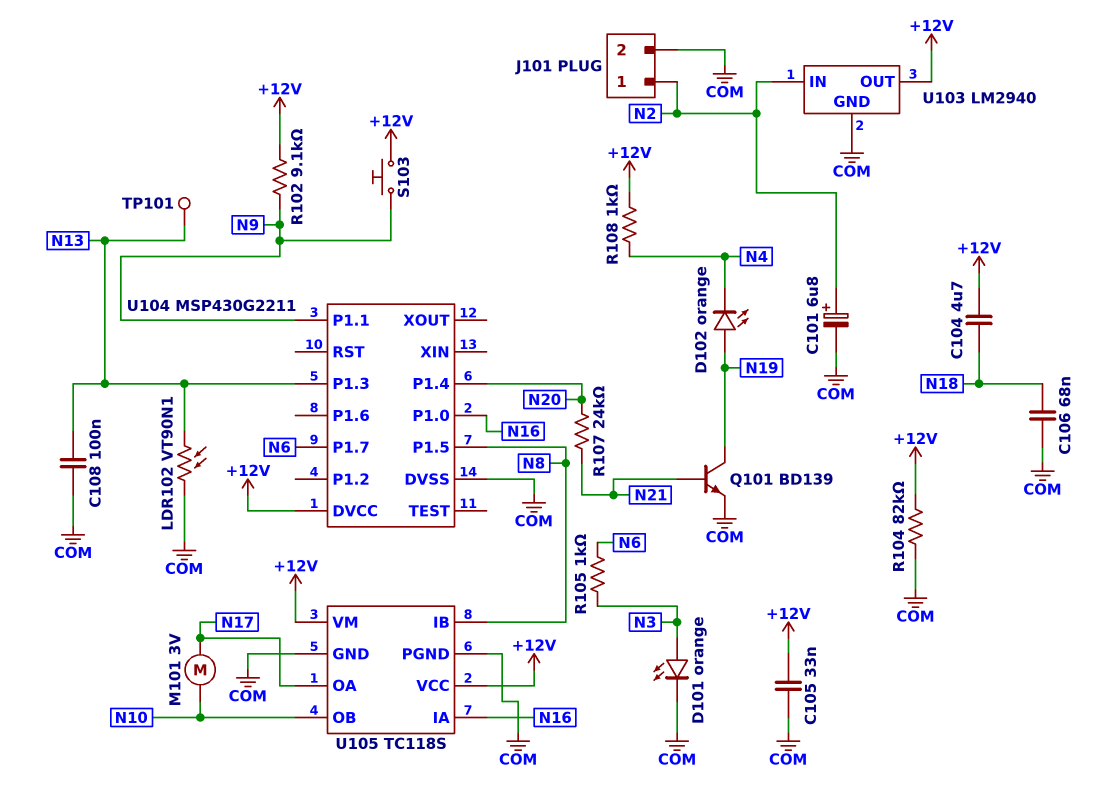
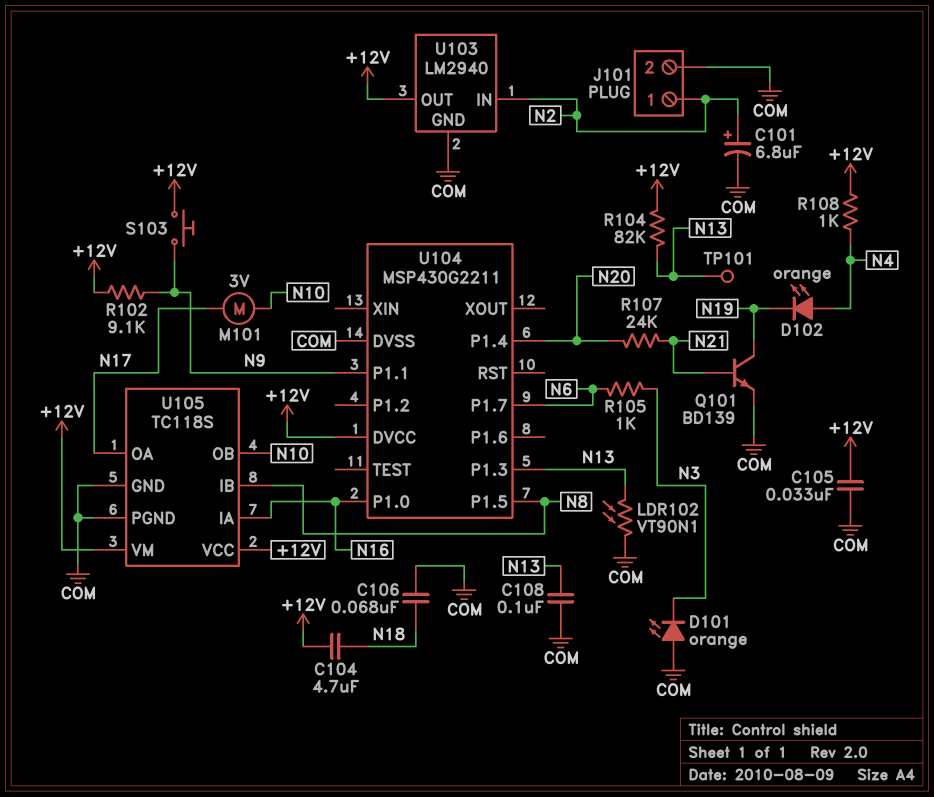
D101: LED orange (A N3, K COM) -> LED orange (A COM, K N3)
D102: LED orange (A N19, K N4) -> LED orange (A N4, K N19)
R104: 82k (+12V, COM) -> 82k (+12V, N13)

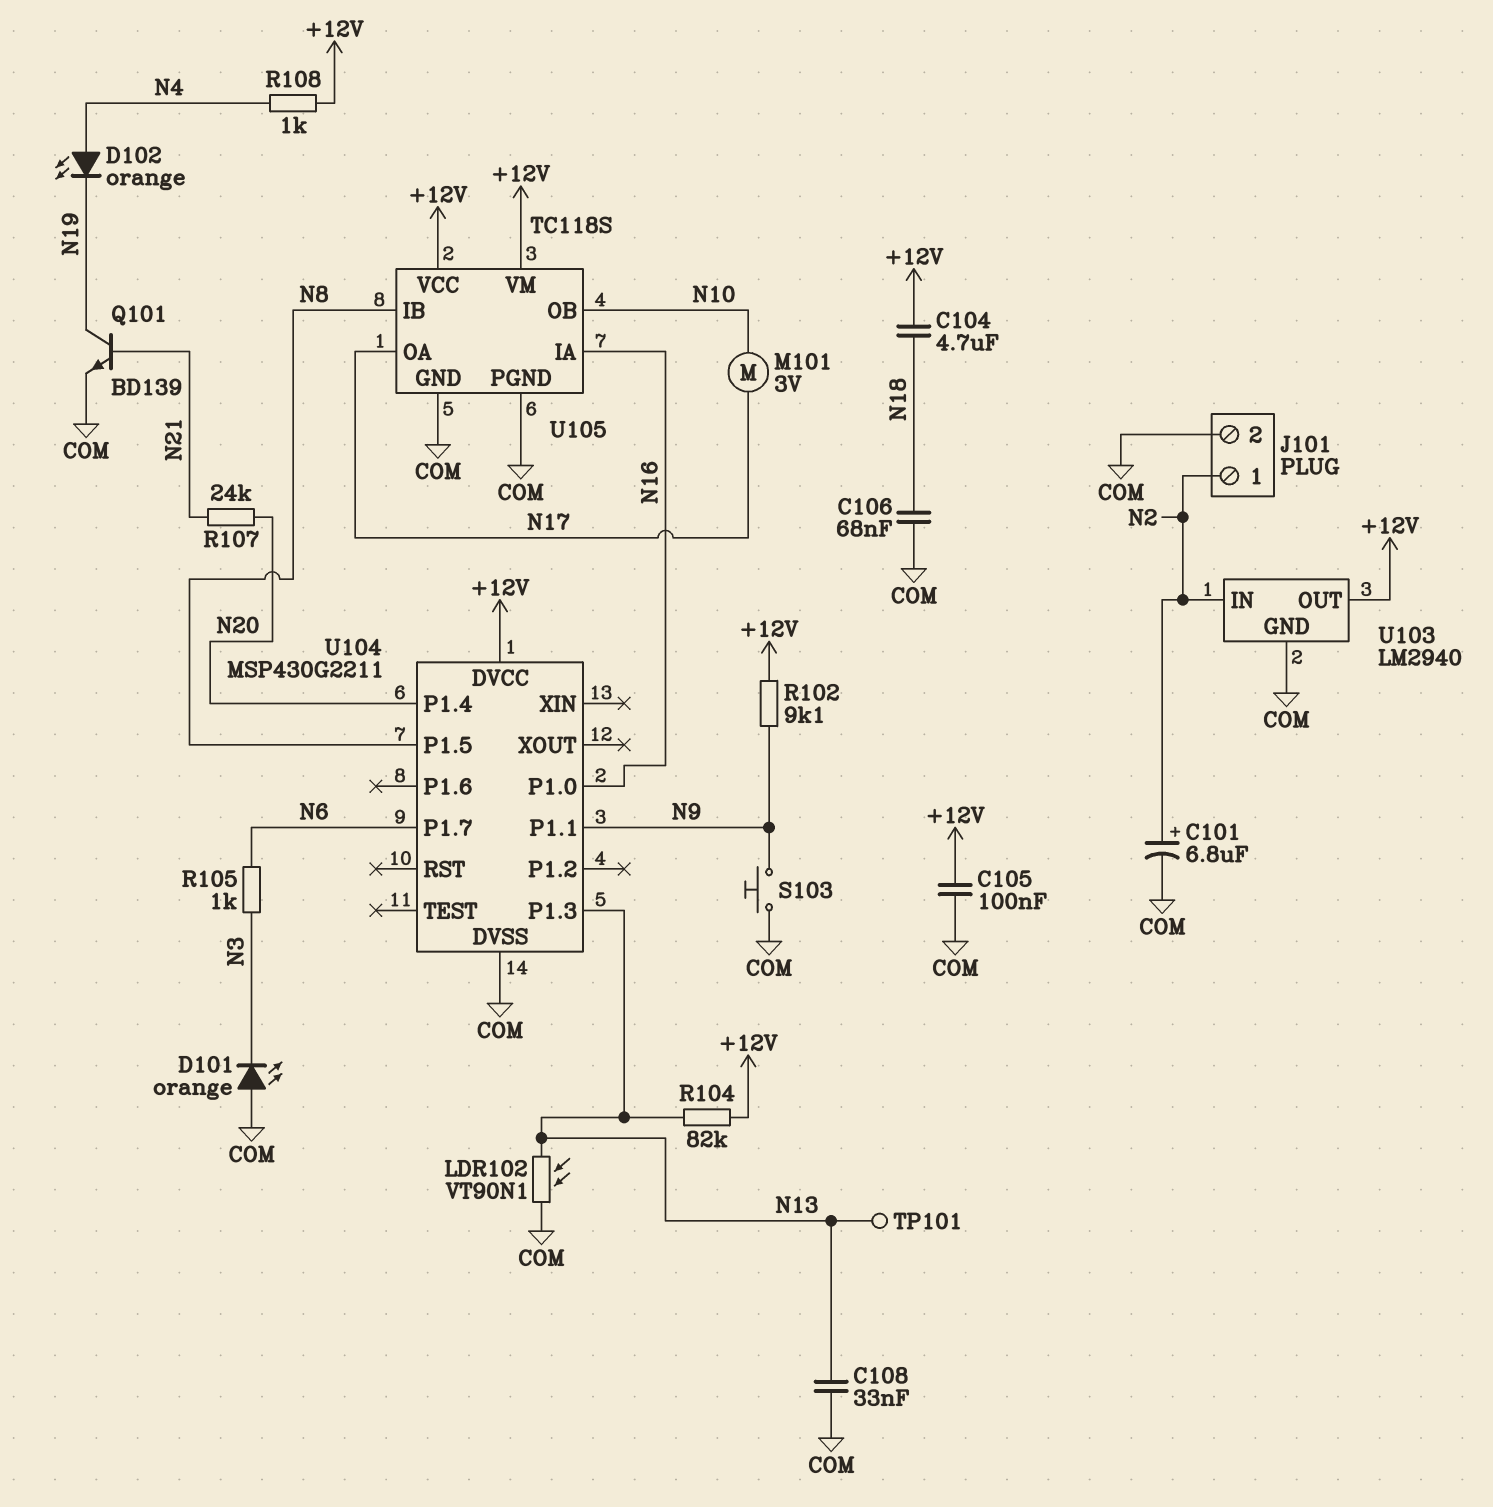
C105: 33nF (+12V, COM) -> 100nF (+12V, COM)
C108: 100nF (COM, N13) -> 33nF (COM, N13)
S103: button (+12V, N9) -> button (COM, N9)

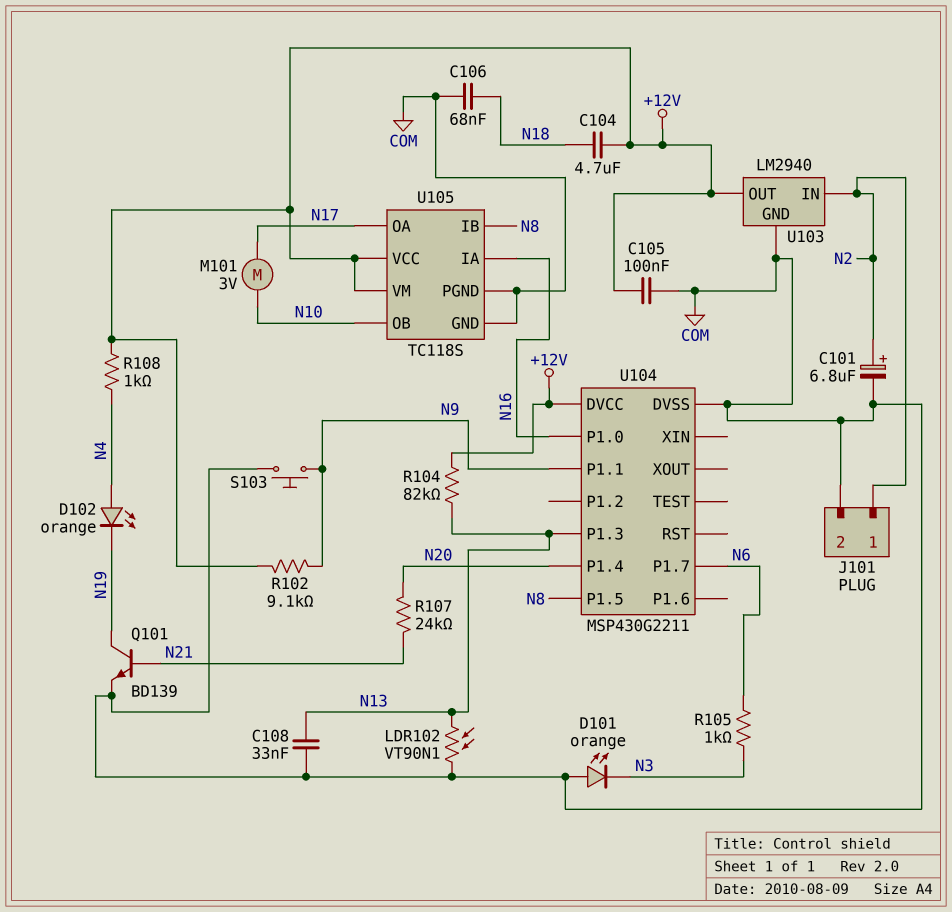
TP101: test point (N13) -> none

